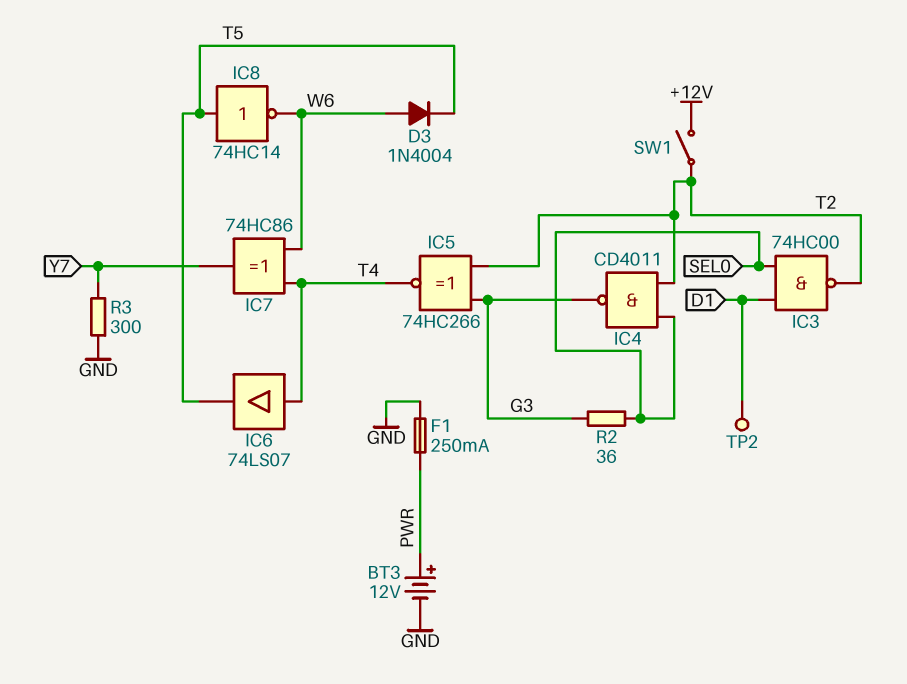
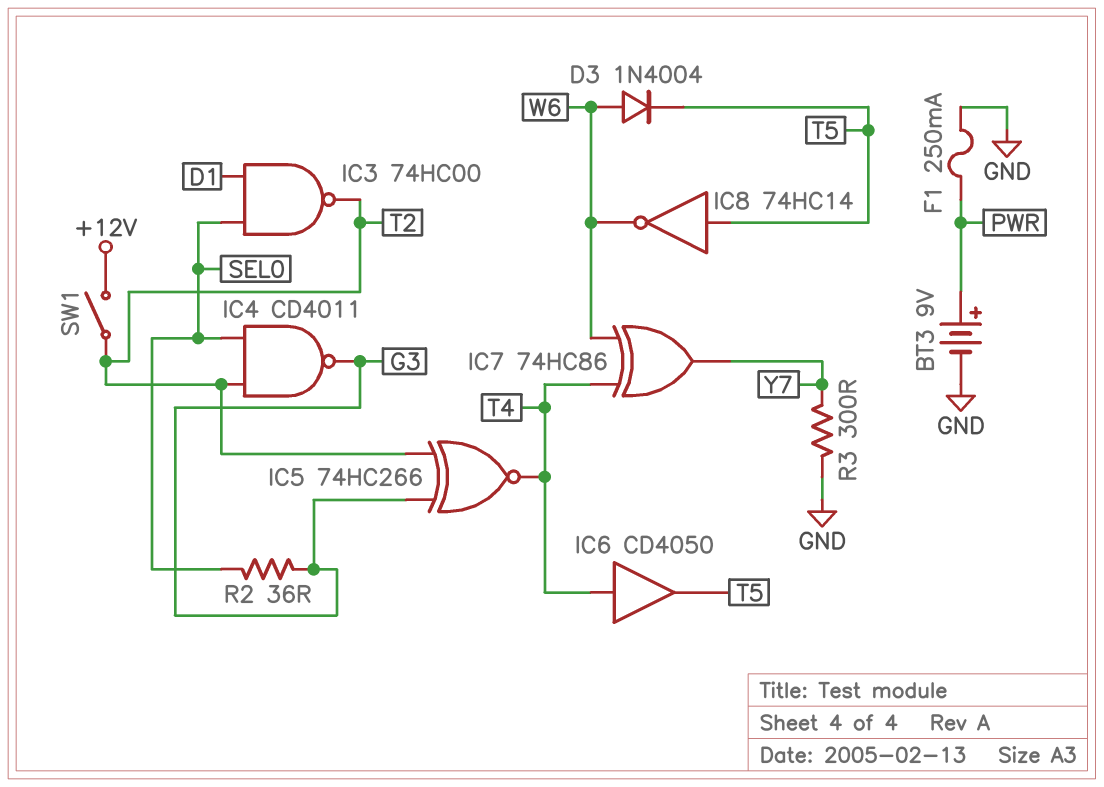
BT3: 12V (plus PWR, minus GND) -> 9V (plus PWR, minus GND)
IC6: buffer 74LS07 (in T4, out T5) -> buffer CD4050 (in T4, out T5)
TP2: test point (D1) -> none

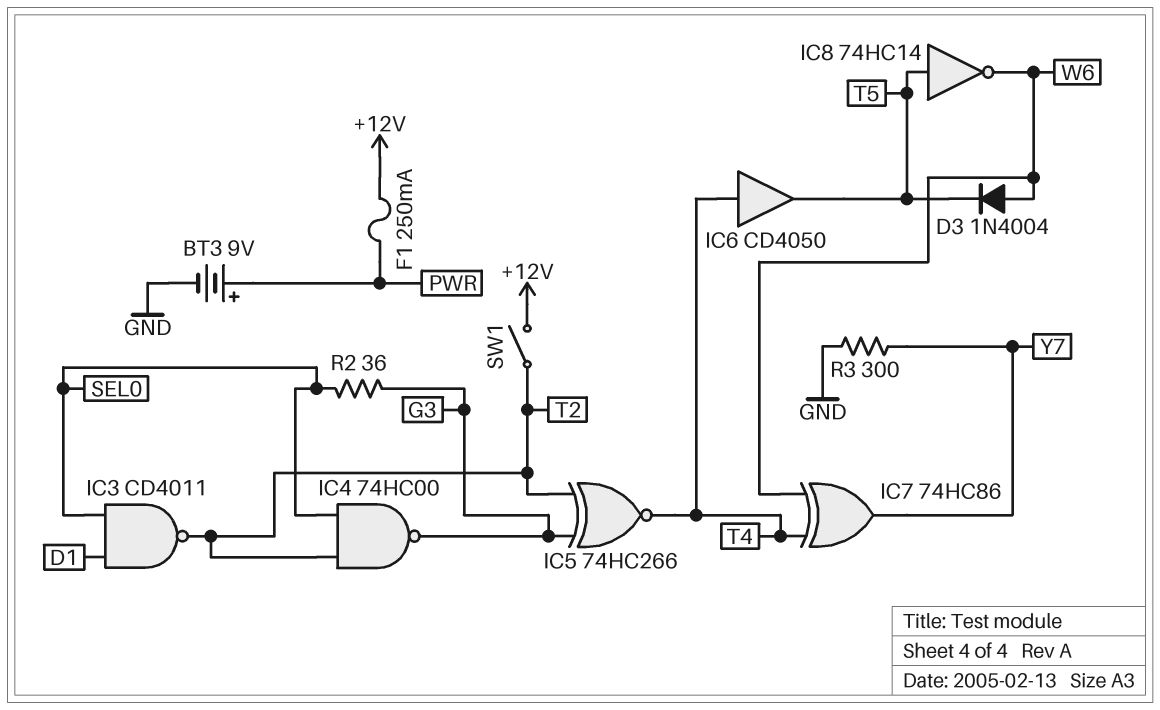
F1: 250mA (GND, PWR) -> 250mA (+12V, PWR)
IC3: NAND 74HC00 (in D1, in SEL0, out T2) -> NAND CD4011 (in D1, in SEL0, out T2)
IC4: NAND CD4011 (in SEL0, in T2, out G3) -> NAND 74HC00 (in SEL0, in T2, out G3)

